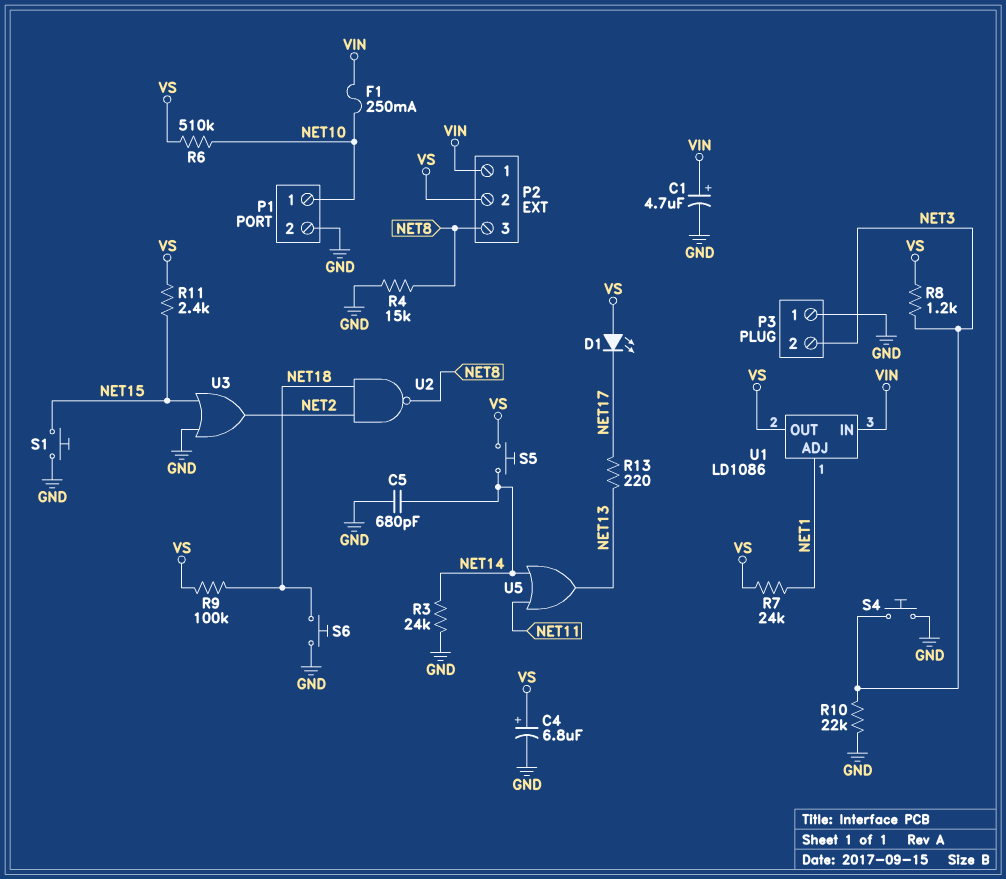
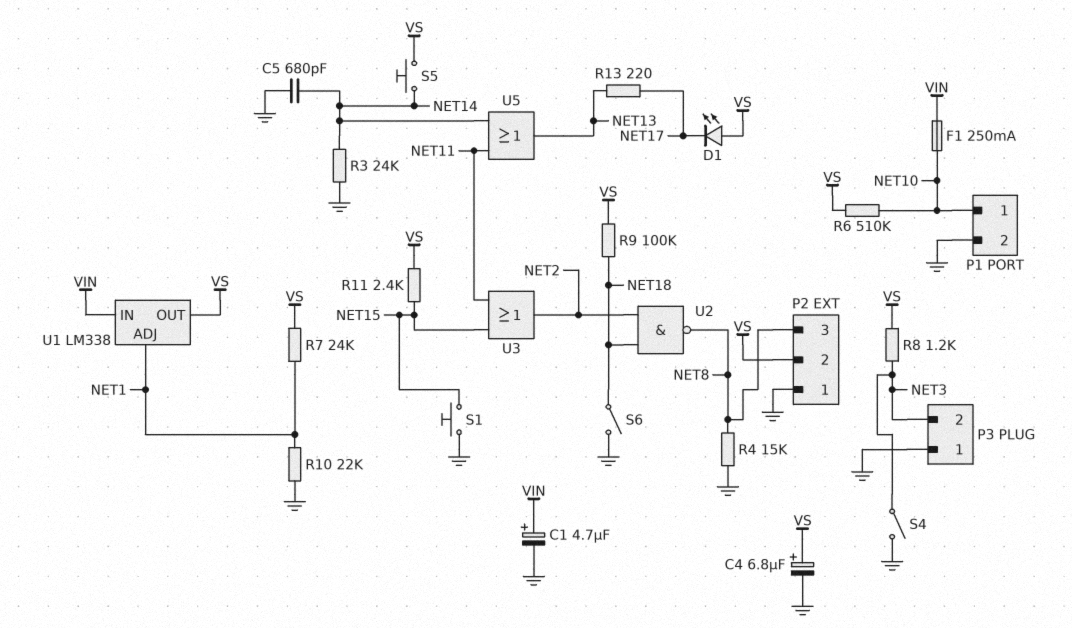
P2 pin 1: VIN -> GND
R10: 22k (GND, NET3) -> 22k (GND, NET1)
S4: button (GND, NET3) -> switch (GND, NET3)
S6: button (GND, NET18) -> switch (GND, NET18)
U1: LD1086 -> LM338
U3: OR (in GND, in NET15, out NET2) -> OR (in NET11, in NET15, out NET2)

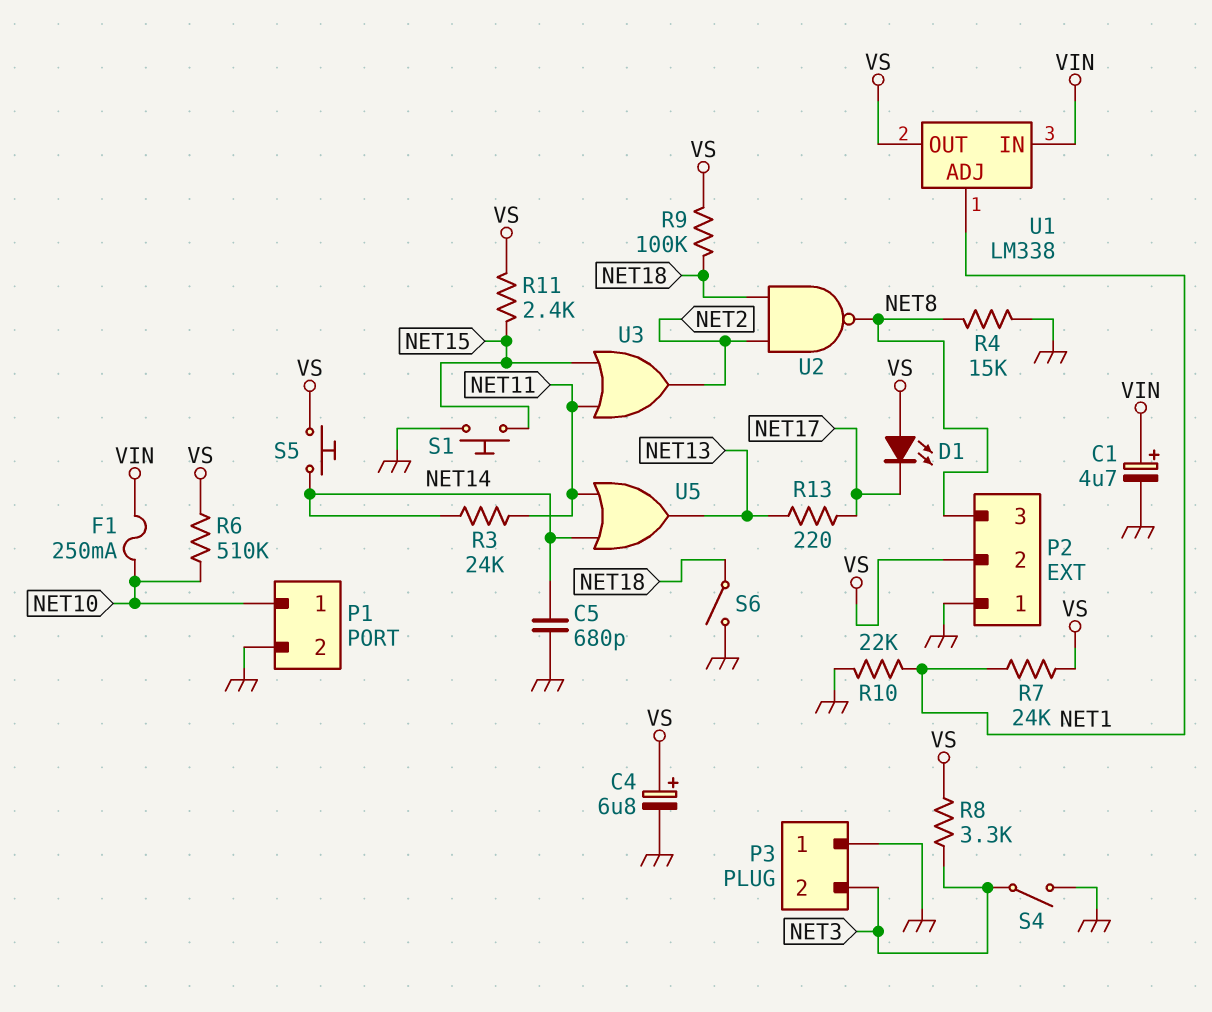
R3: 24k (GND, NET14) -> 24k (NET11, NET14)
R8: 1.2k (NET3, VS) -> 3.3k (NET3, VS)

